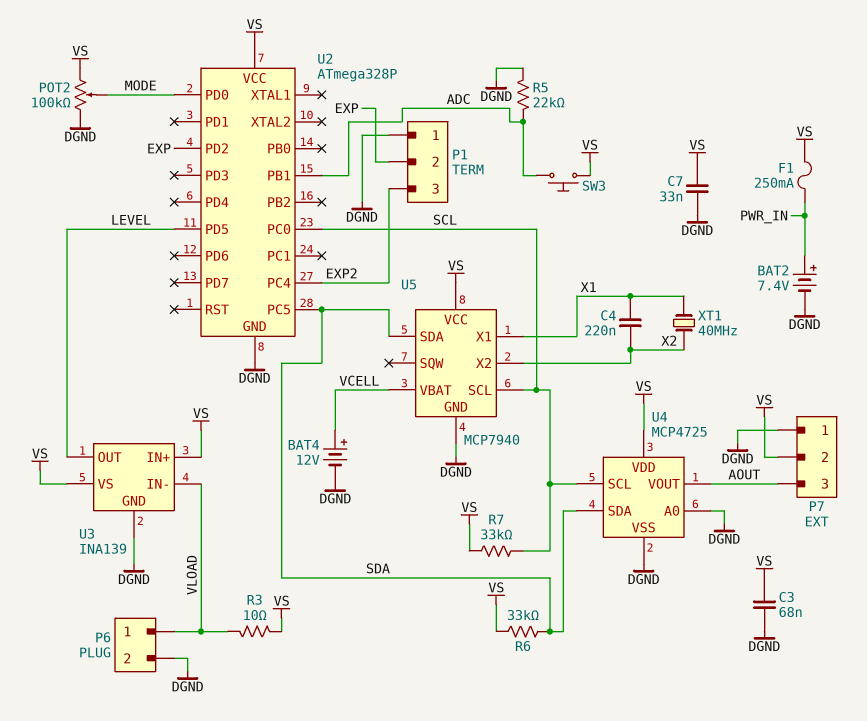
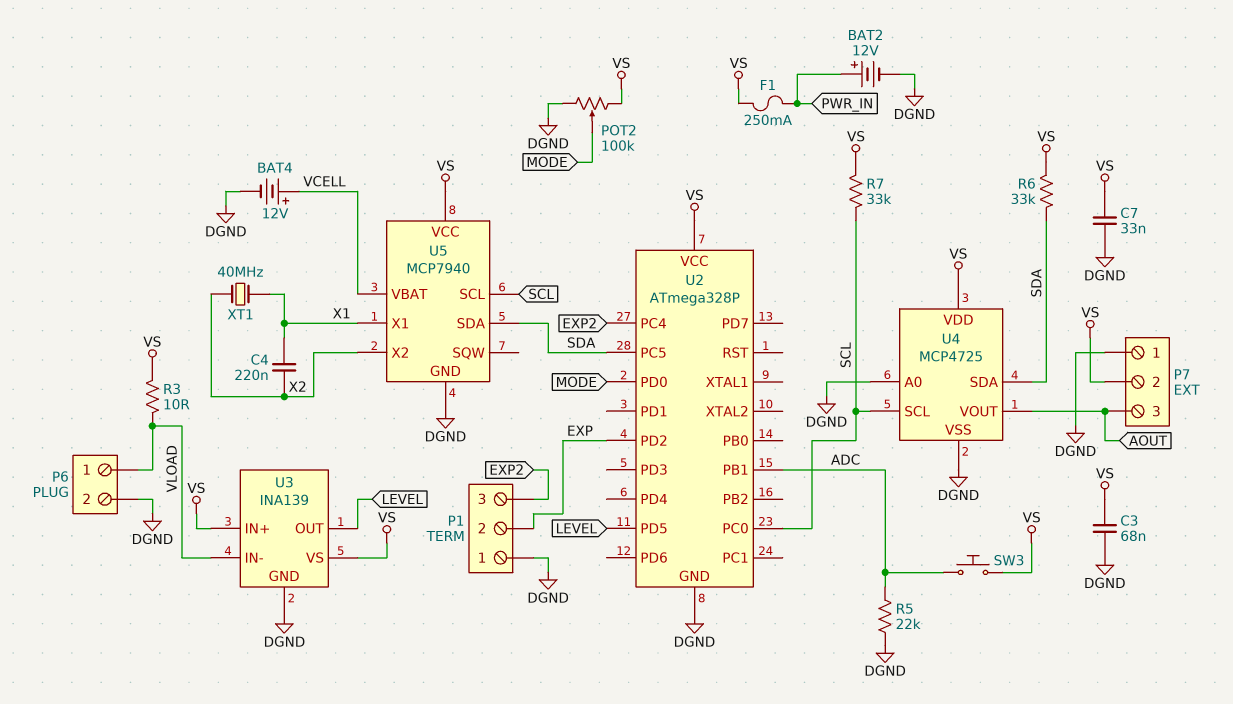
BAT2: 7.4V (plus PWR_IN, minus DGND) -> 12V (plus PWR_IN, minus DGND)

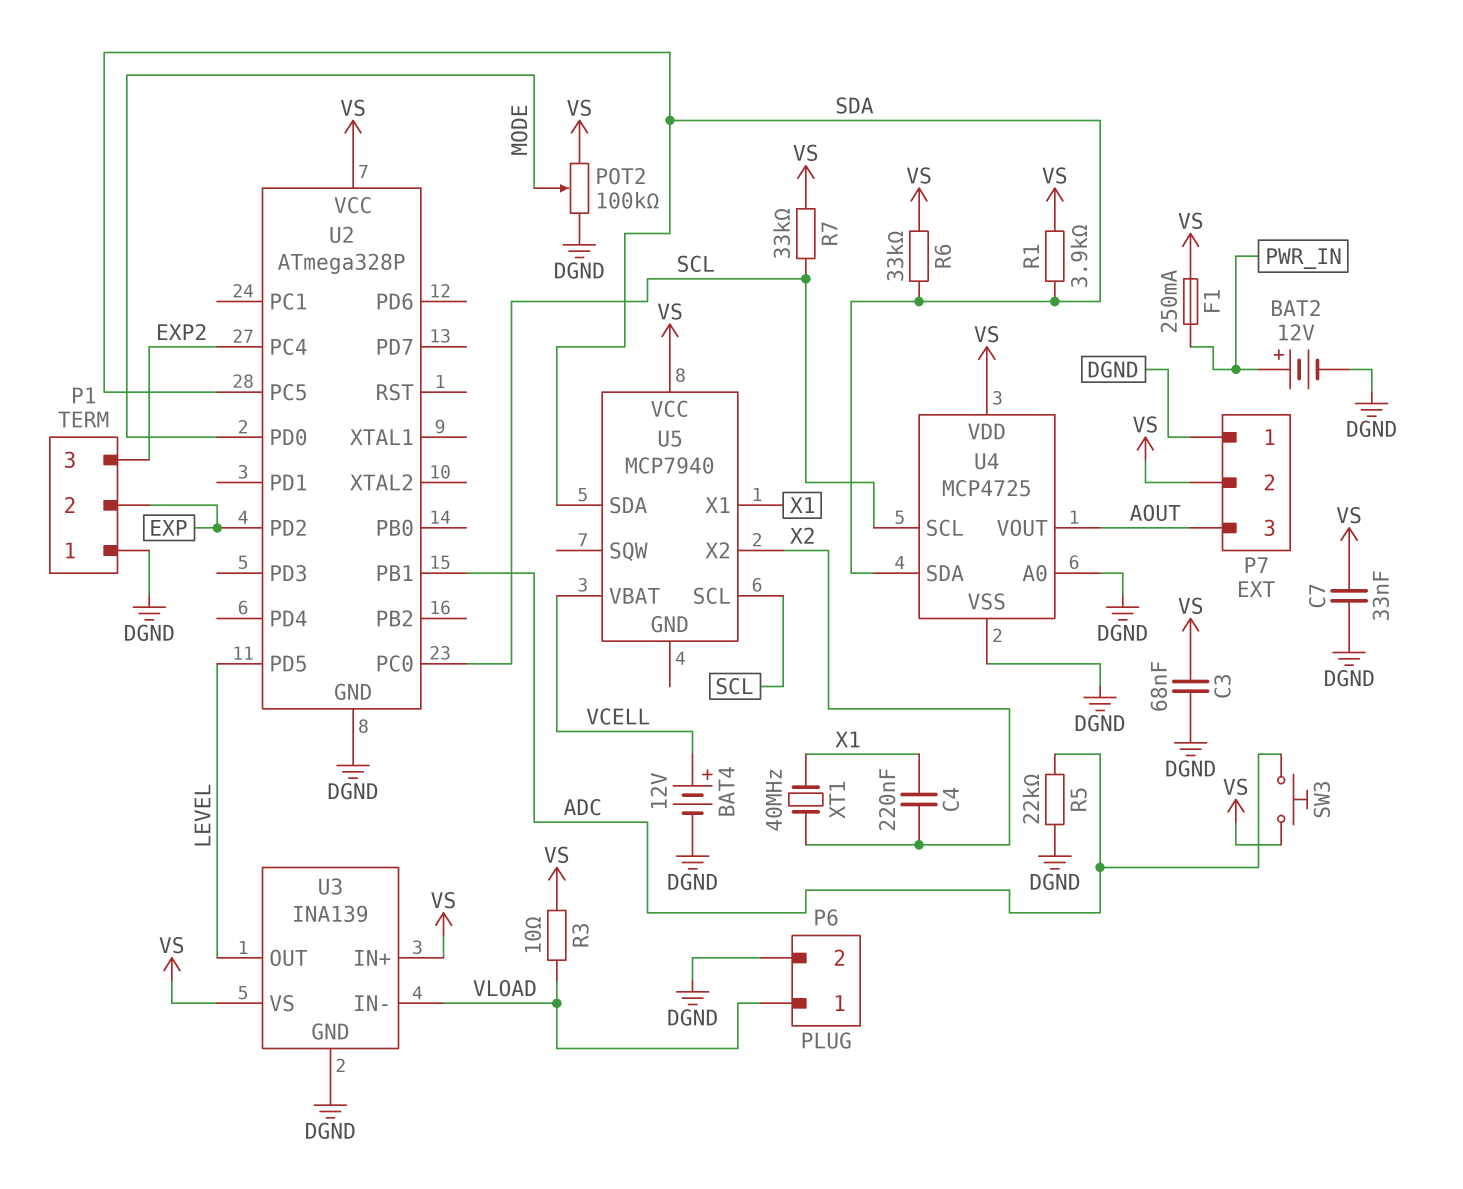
R1: none -> 3.9k (SDA, VS)
U5 pin GND: DGND -> none

